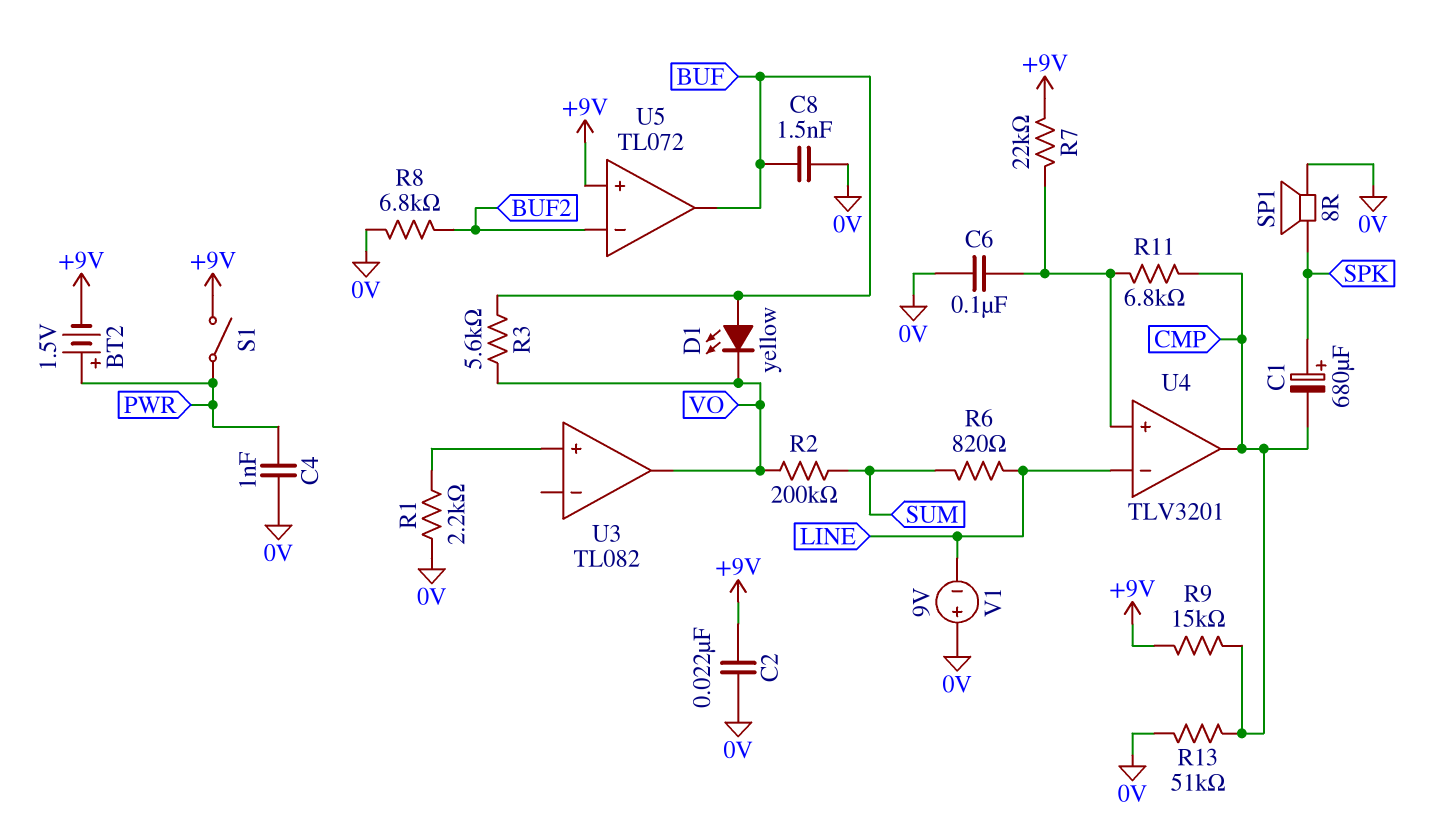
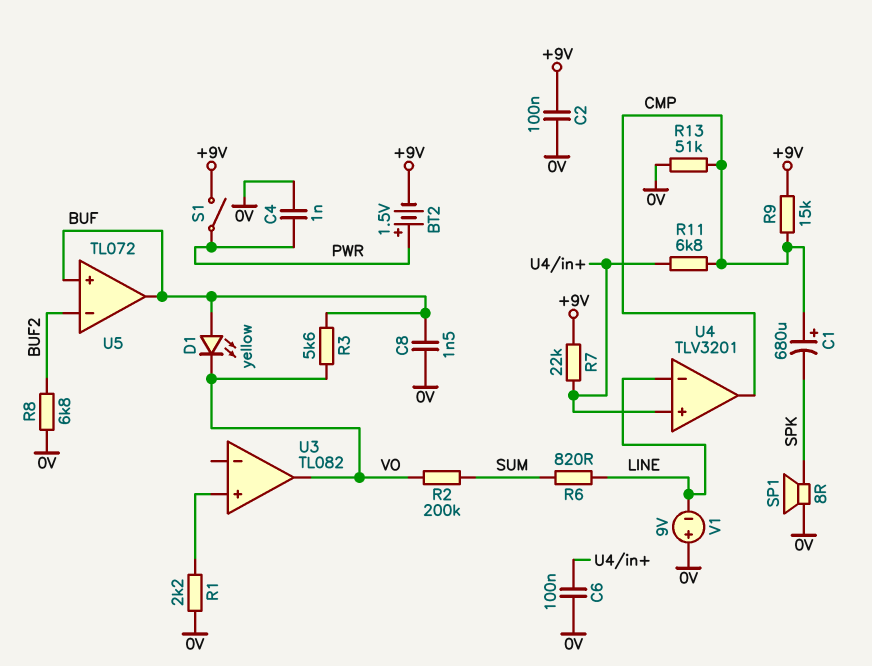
C1: 680uF (plus SPK, minus CMP) -> 680uF (plus CMP, minus SPK)
C2: 22nF (+9V, 0V) -> 100nF (+9V, 0V)
U5 pin in+: +9V -> BUF

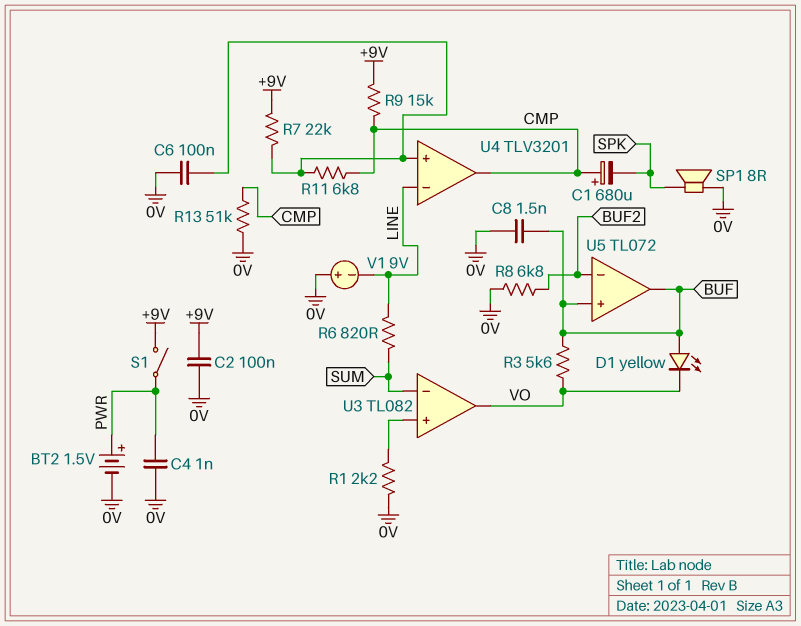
BT2: 1.5V (plus PWR, minus +9V) -> 1.5V (plus PWR, minus 0V)
R2: 200k (SUM, VO) -> none
U3 pin in-: none -> SUM

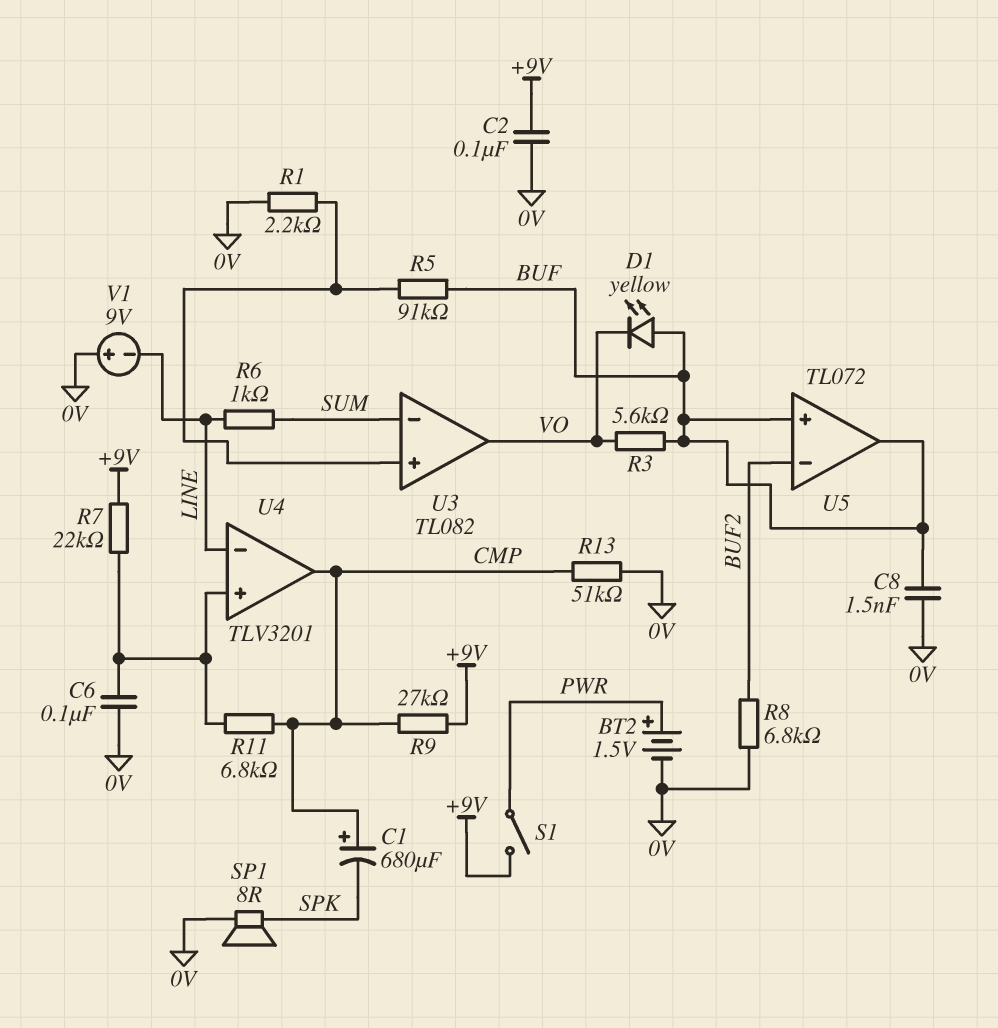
C4: 1nF (0V, PWR) -> none
R5: none -> 91k (BUF, U3/in+)
R6: 820 (LINE, SUM) -> 1k (LINE, SUM)
R9: 15k (+9V, CMP) -> 27k (+9V, CMP)

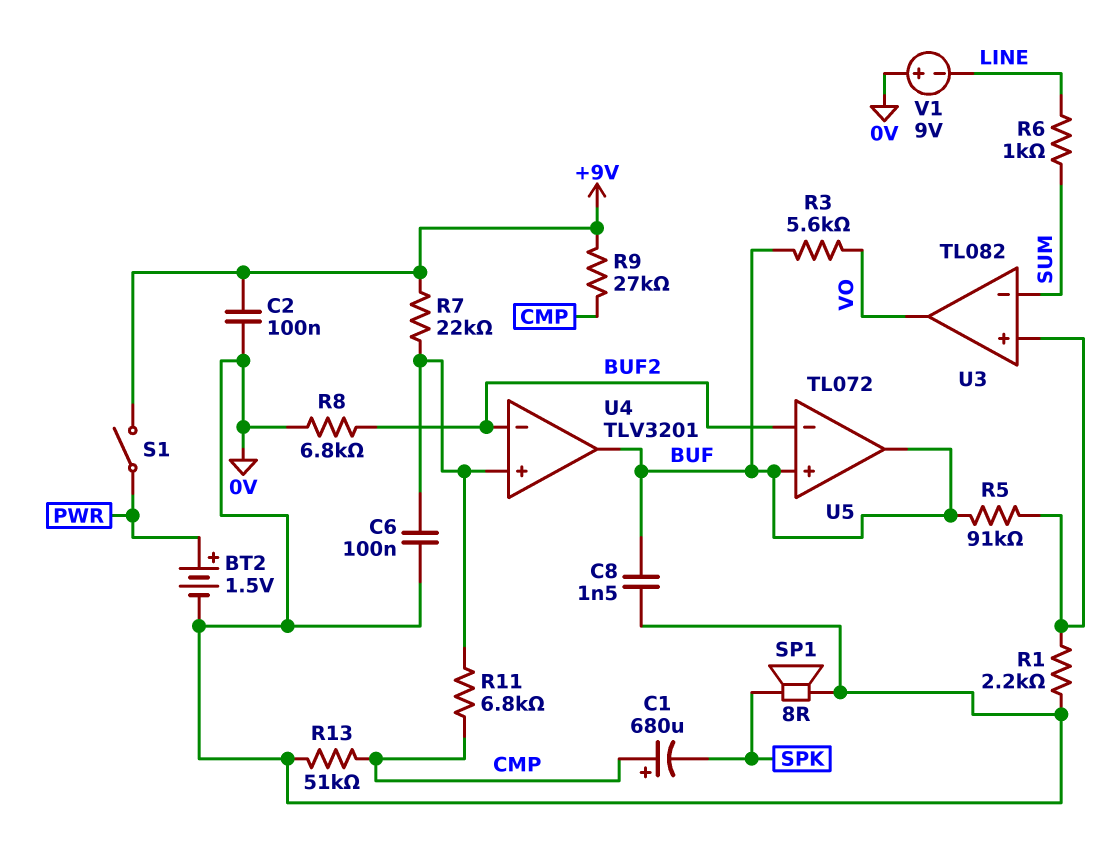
D1: LED yellow (A BUF, K VO) -> none
U4 pin in-: LINE -> BUF2
U4 pin out: CMP -> BUF

